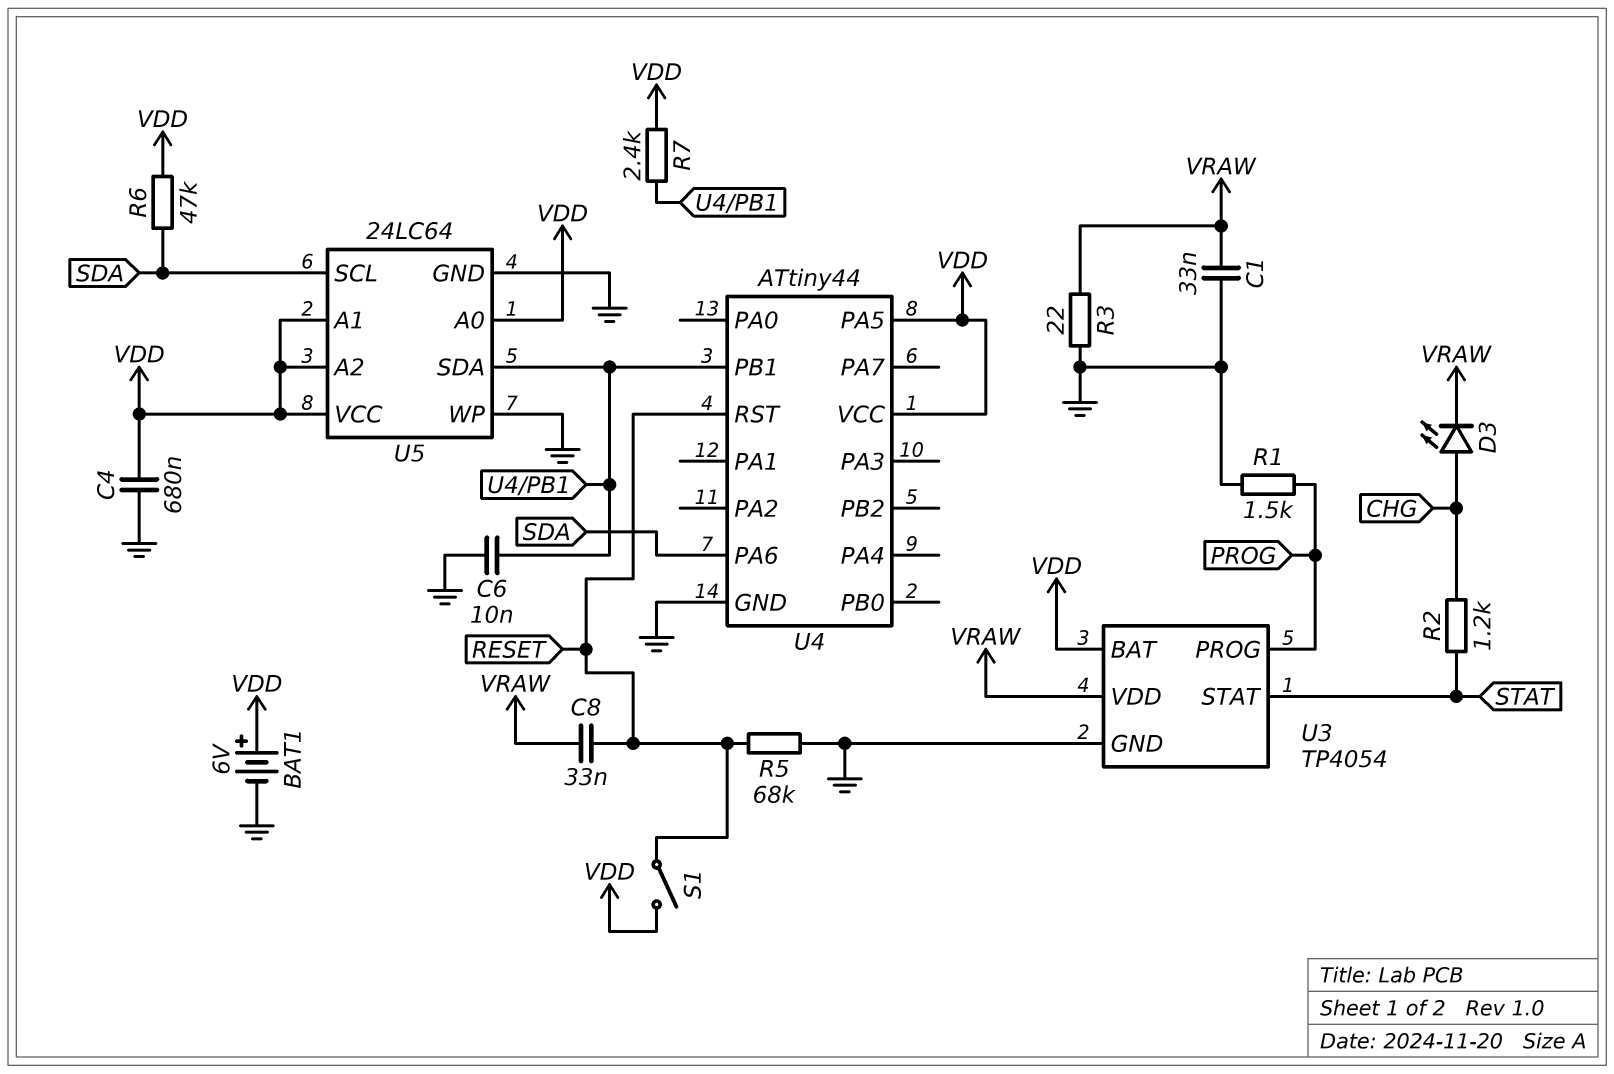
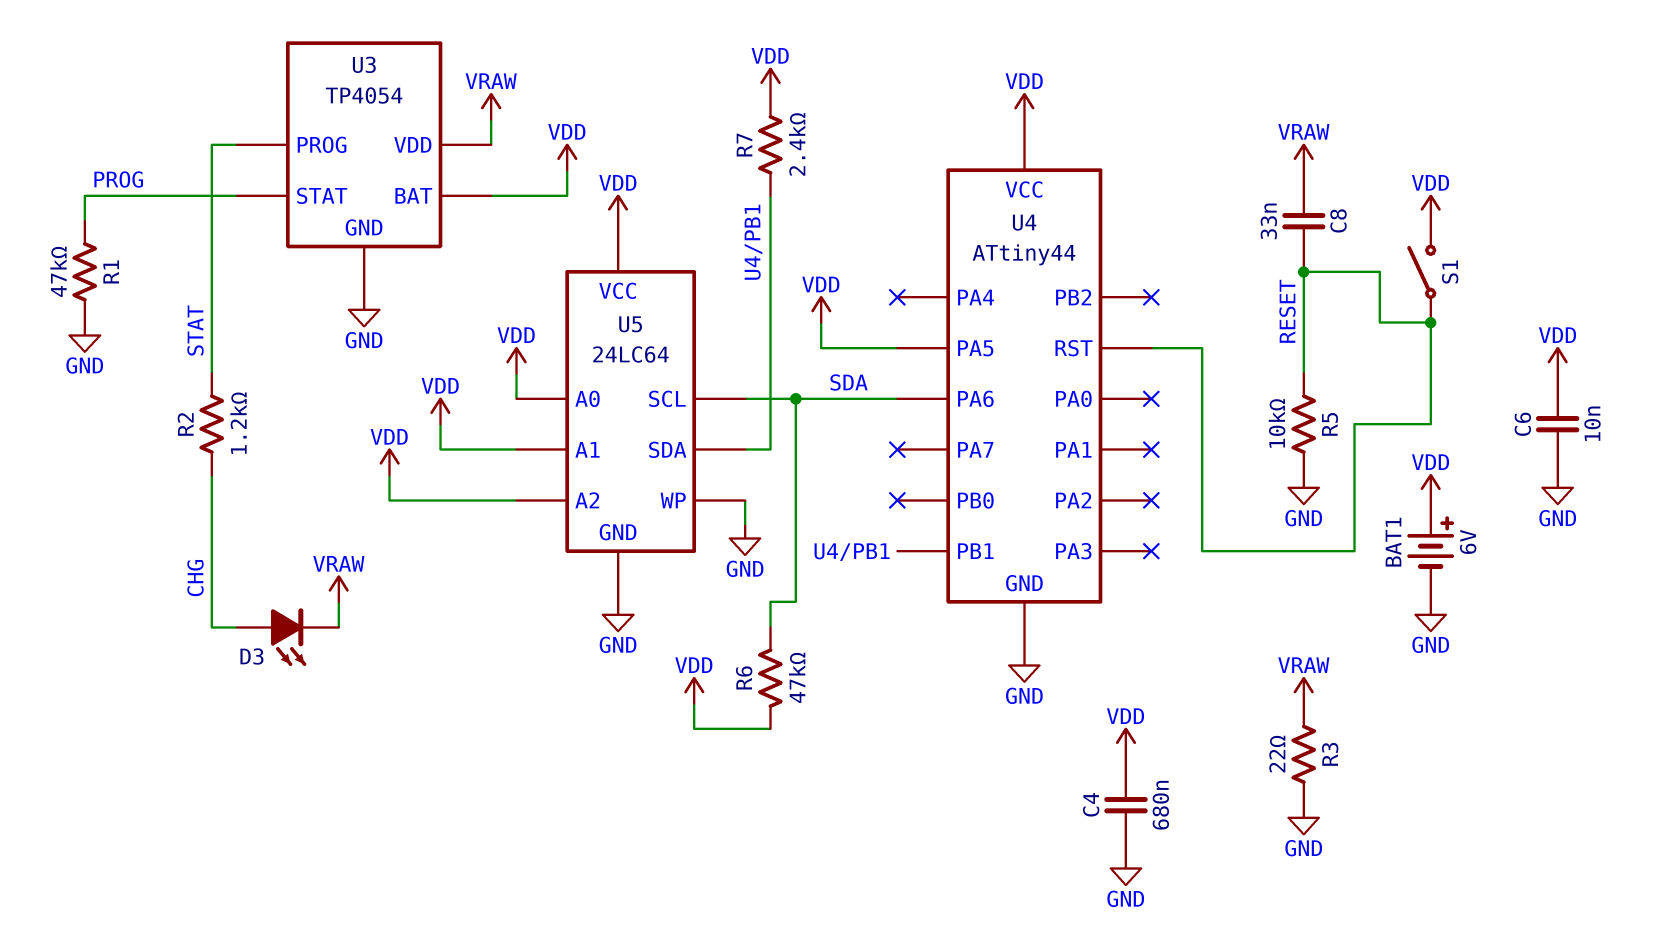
C1: 33nF (GND, VRAW) -> none
C6: 10nF (GND, U4/PB1) -> 10nF (GND, VDD)
R1: 1.5k (GND, PROG) -> 47k (GND, PROG)
R5: 68k (GND, RESET) -> 10k (GND, RESET)
U3 pin PROG: PROG -> STAT
U3 pin STAT: STAT -> PROG

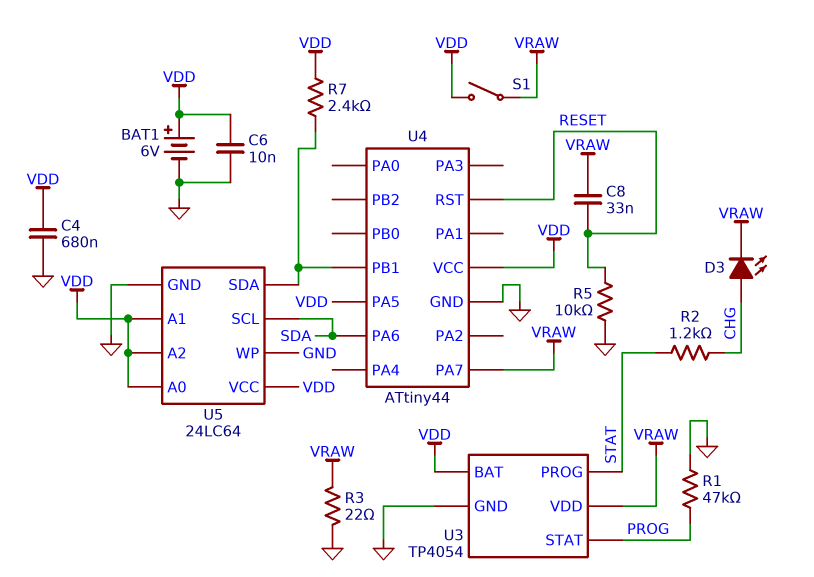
R6: 47k (SDA, VDD) -> none
S1: switch (RESET, VDD) -> switch (VDD, VRAW)
U4 pin PA7: none -> VRAW

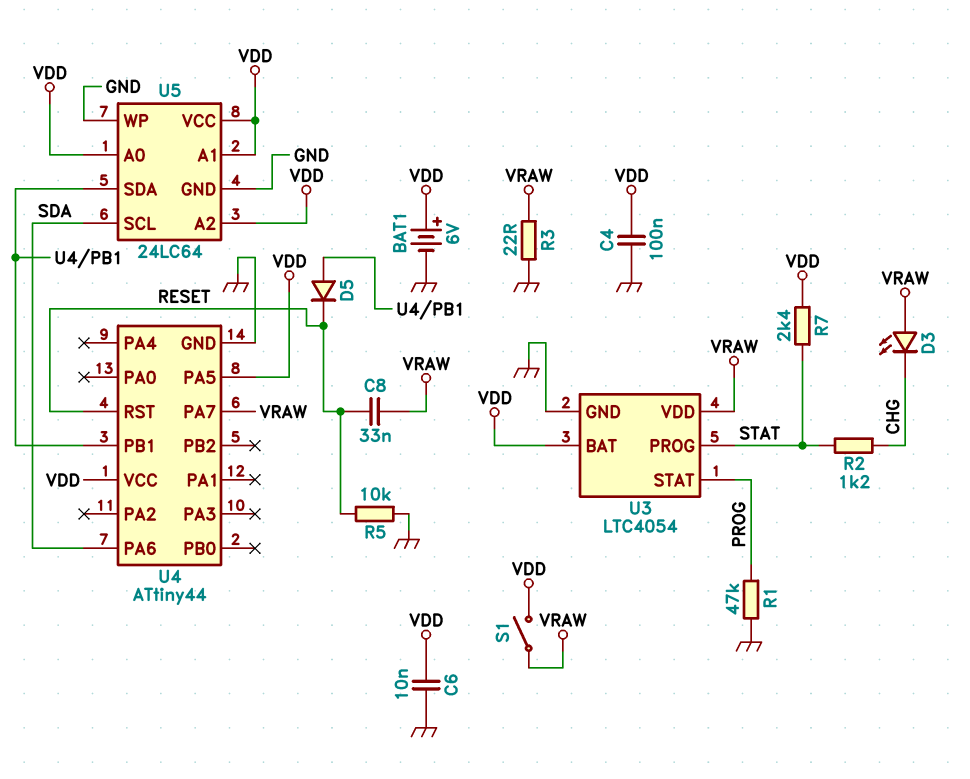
C4: 680nF (GND, VDD) -> 100nF (GND, VDD)
D3: LED (A CHG, K VRAW) -> LED (A VRAW, K CHG)
D5: none -> diode (A U4/PB1, K RESET)
R7: 2.4k (U4/PB1, VDD) -> 2.4k (STAT, VDD)
U3: TP4054 -> LTC4054

